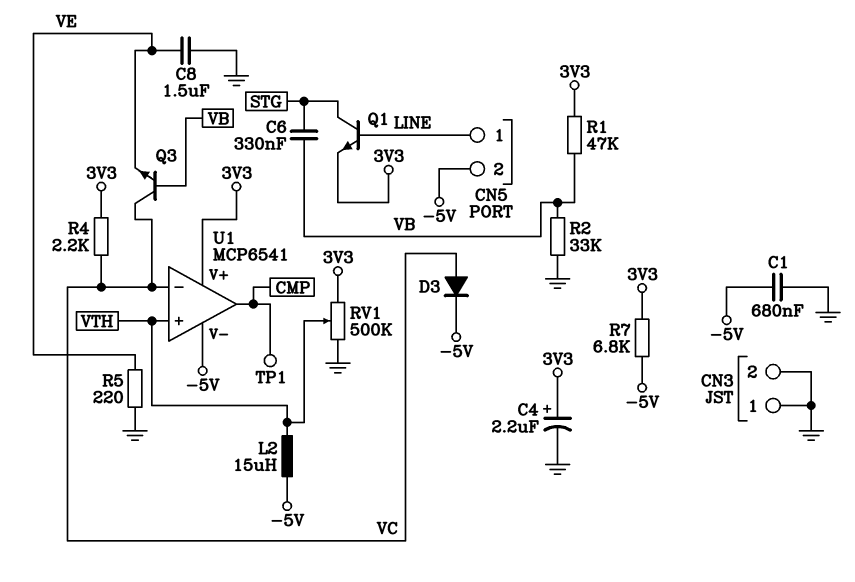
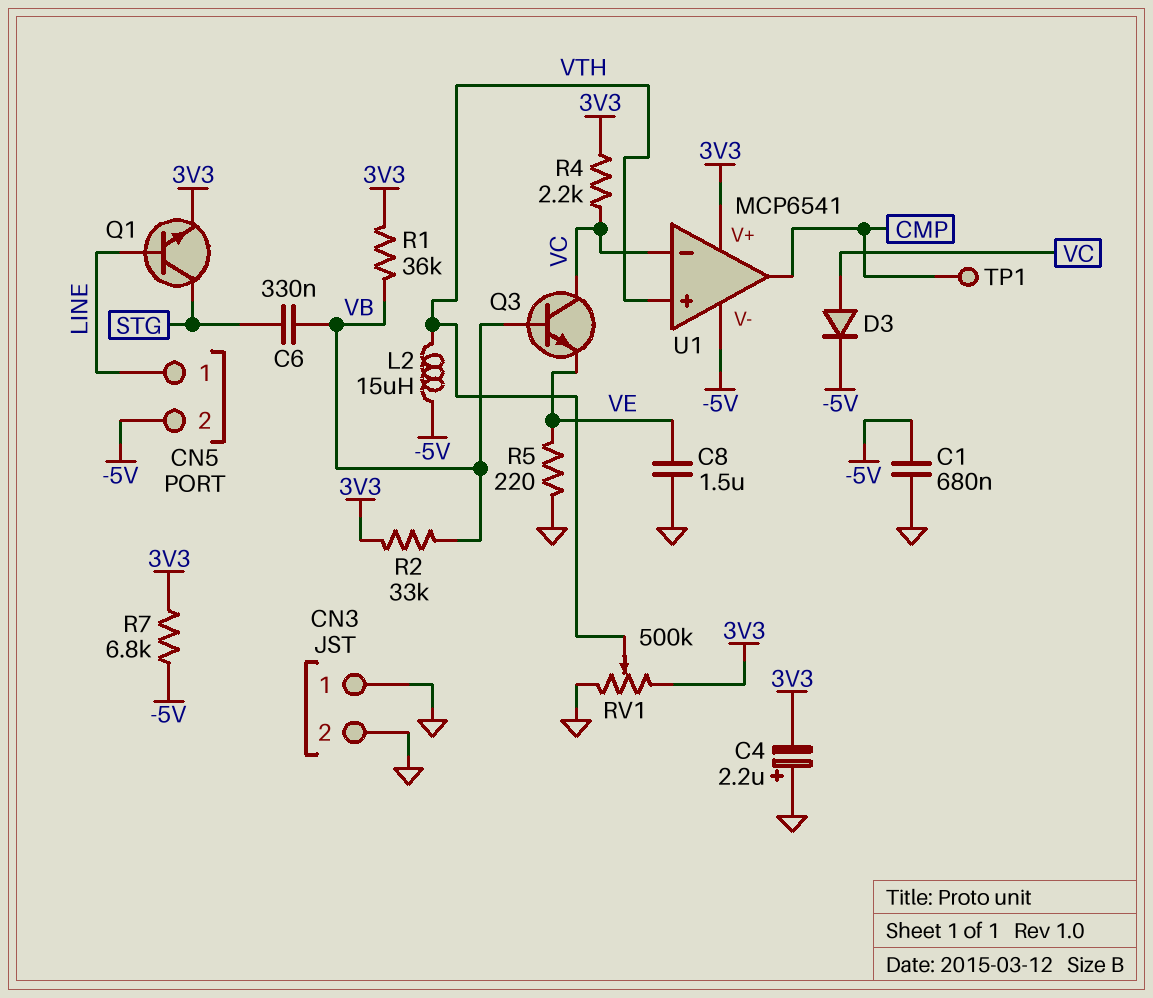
C4: 2.2uF (plus 3V3, minus GND) -> 2.2uF (plus GND, minus 3V3)
R1: 47k (3V3, VB) -> 36k (3V3, VB)
R2: 33k (GND, VB) -> 33k (3V3, VB)

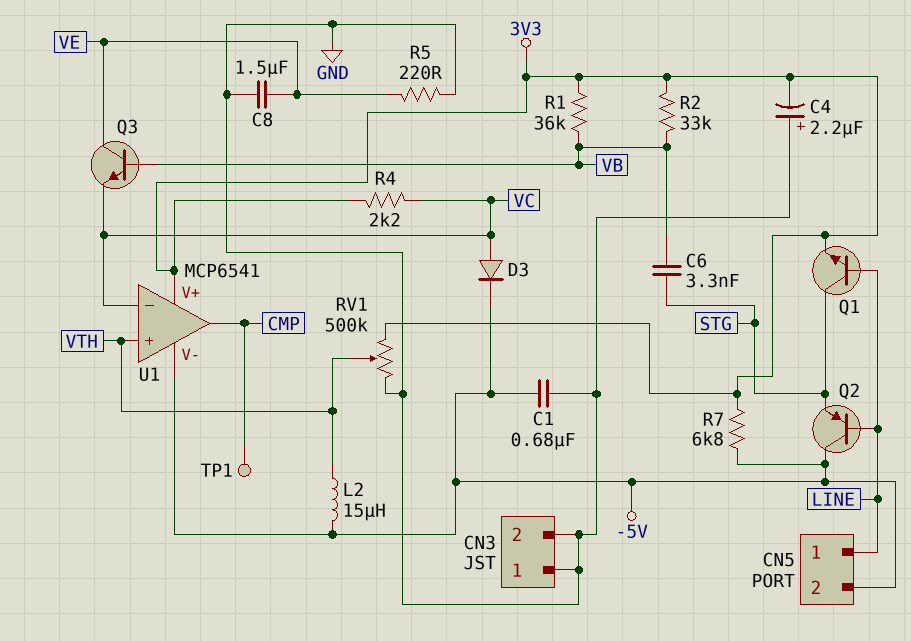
C6: 330nF (STG, VB) -> 3.3nF (STG, VB)
Q2: none -> PNP (B LINE, C -5V, E STG)
Q3: NPN (B VB, C VC, E VE) -> NPN (B VB, C VE, E VC)

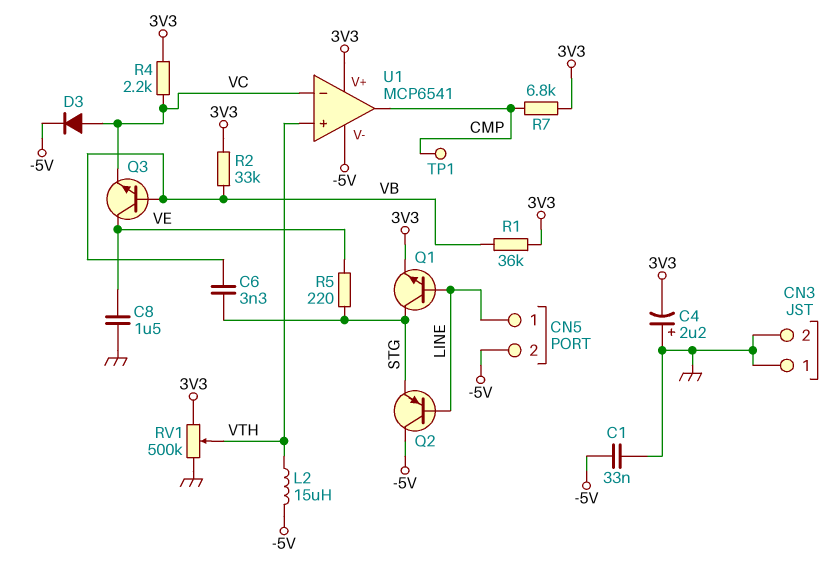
C1: 680nF (-5V, GND) -> 33nF (-5V, GND)
R5: 220 (GND, VE) -> 220 (STG, VE)
R7: 6.8k (-5V, 3V3) -> 6.8k (3V3, CMP)

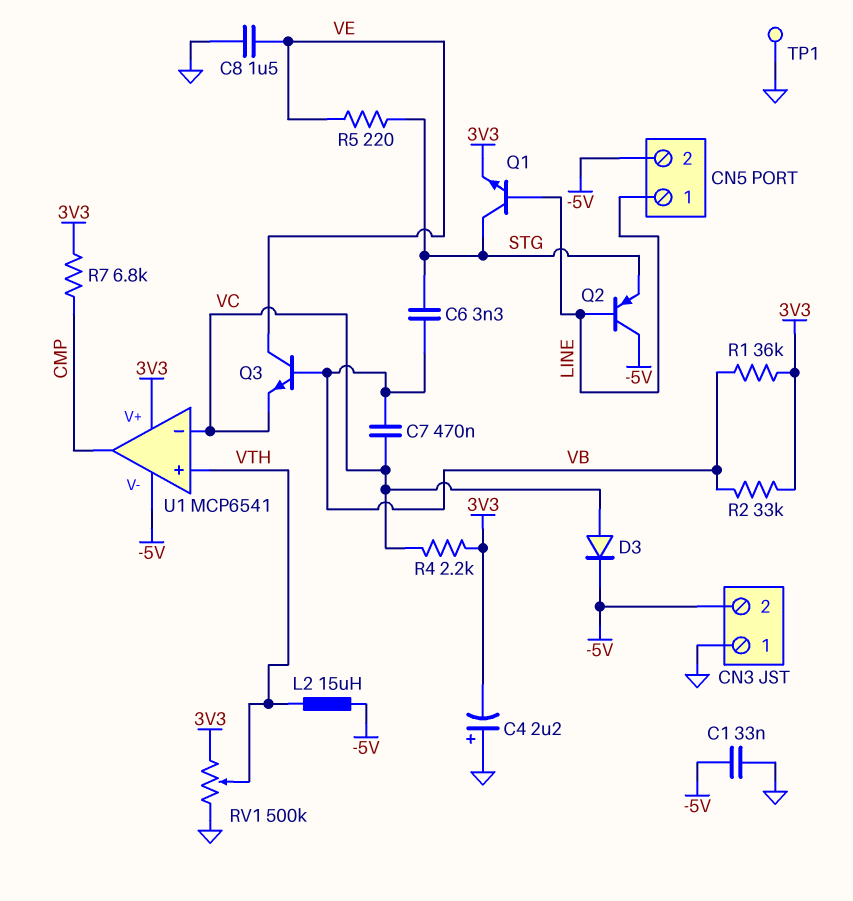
C7: none -> 470nF (VB, VC)
CN3 pin 2: GND -> -5V
TP1: test point (CMP) -> test point (GND)

